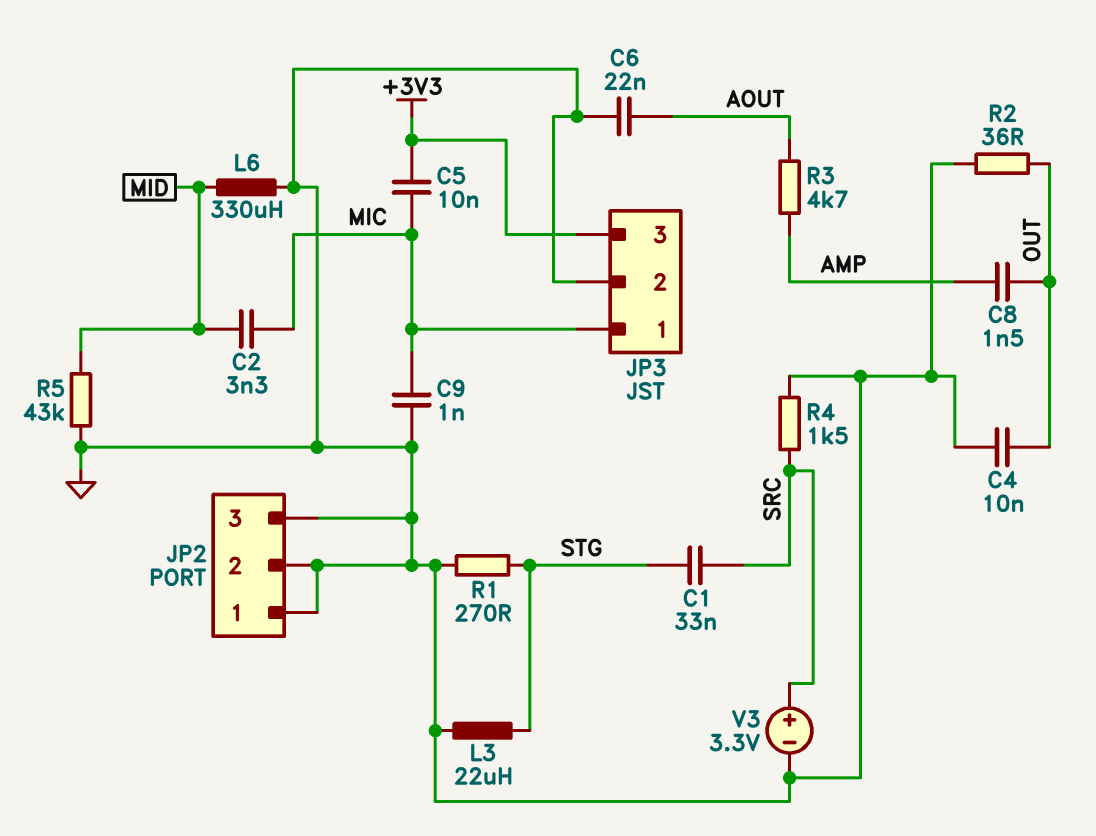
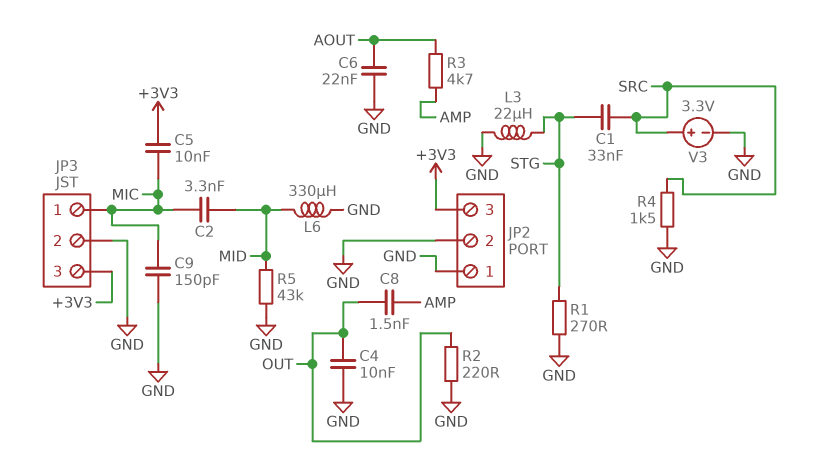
C9: 1nF (GND, MIC) -> 150pF (GND, MIC)
JP2 pin 3: GND -> +3V3
R2: 36 (GND, OUT) -> 220 (GND, OUT)

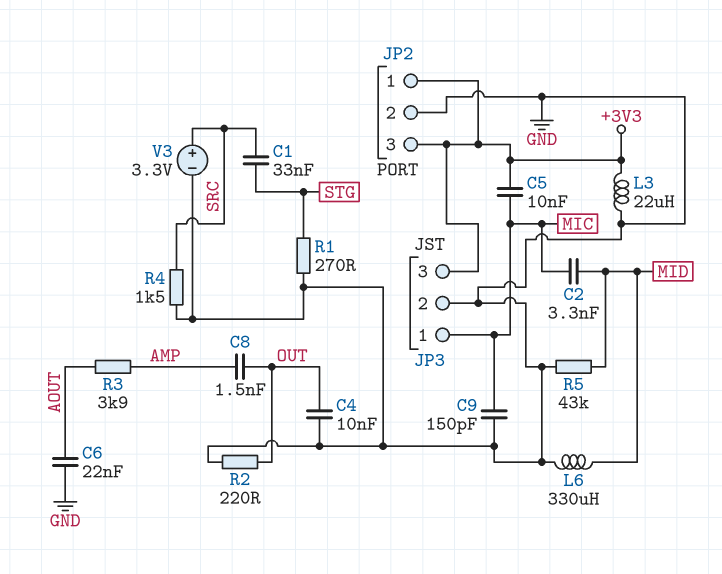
JP2 pin 1: GND -> +3V3
L3: 22uH (GND, STG) -> 22uH (+3V3, GND)
R3: 4.7k (AMP, AOUT) -> 3.9k (AMP, AOUT)

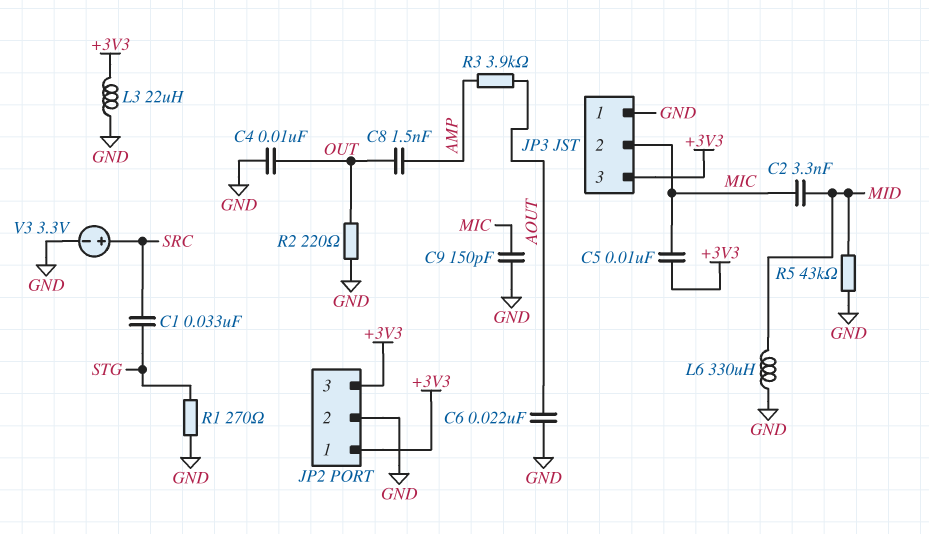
JP3 pin 1: MIC -> GND
JP3 pin 2: GND -> MIC
R4: 1.5k (GND, SRC) -> none

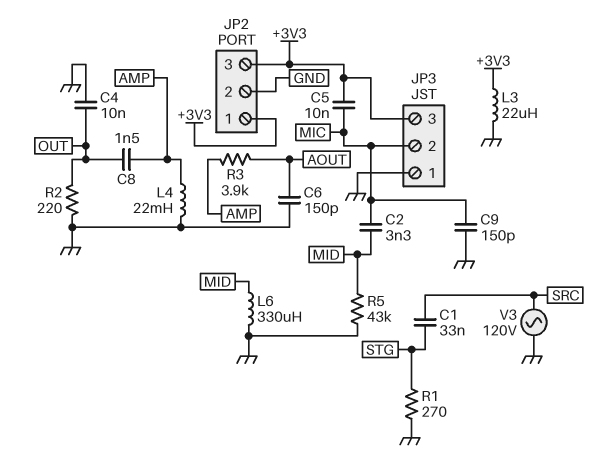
C6: 22nF (AOUT, GND) -> 150pF (AOUT, GND)
L4: none -> 22mH (AMP, GND)
V3: 3.3V (plus SRC, minus GND) -> AC 120V (GND, SRC)

